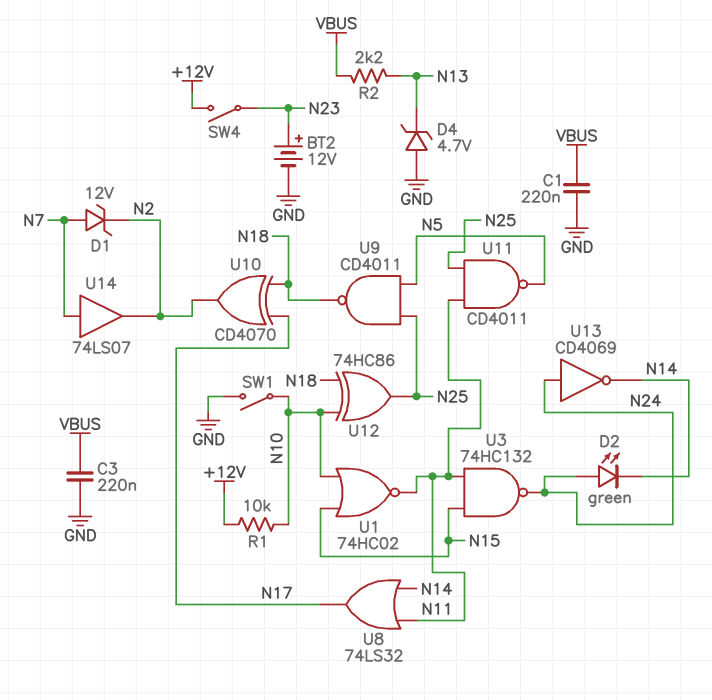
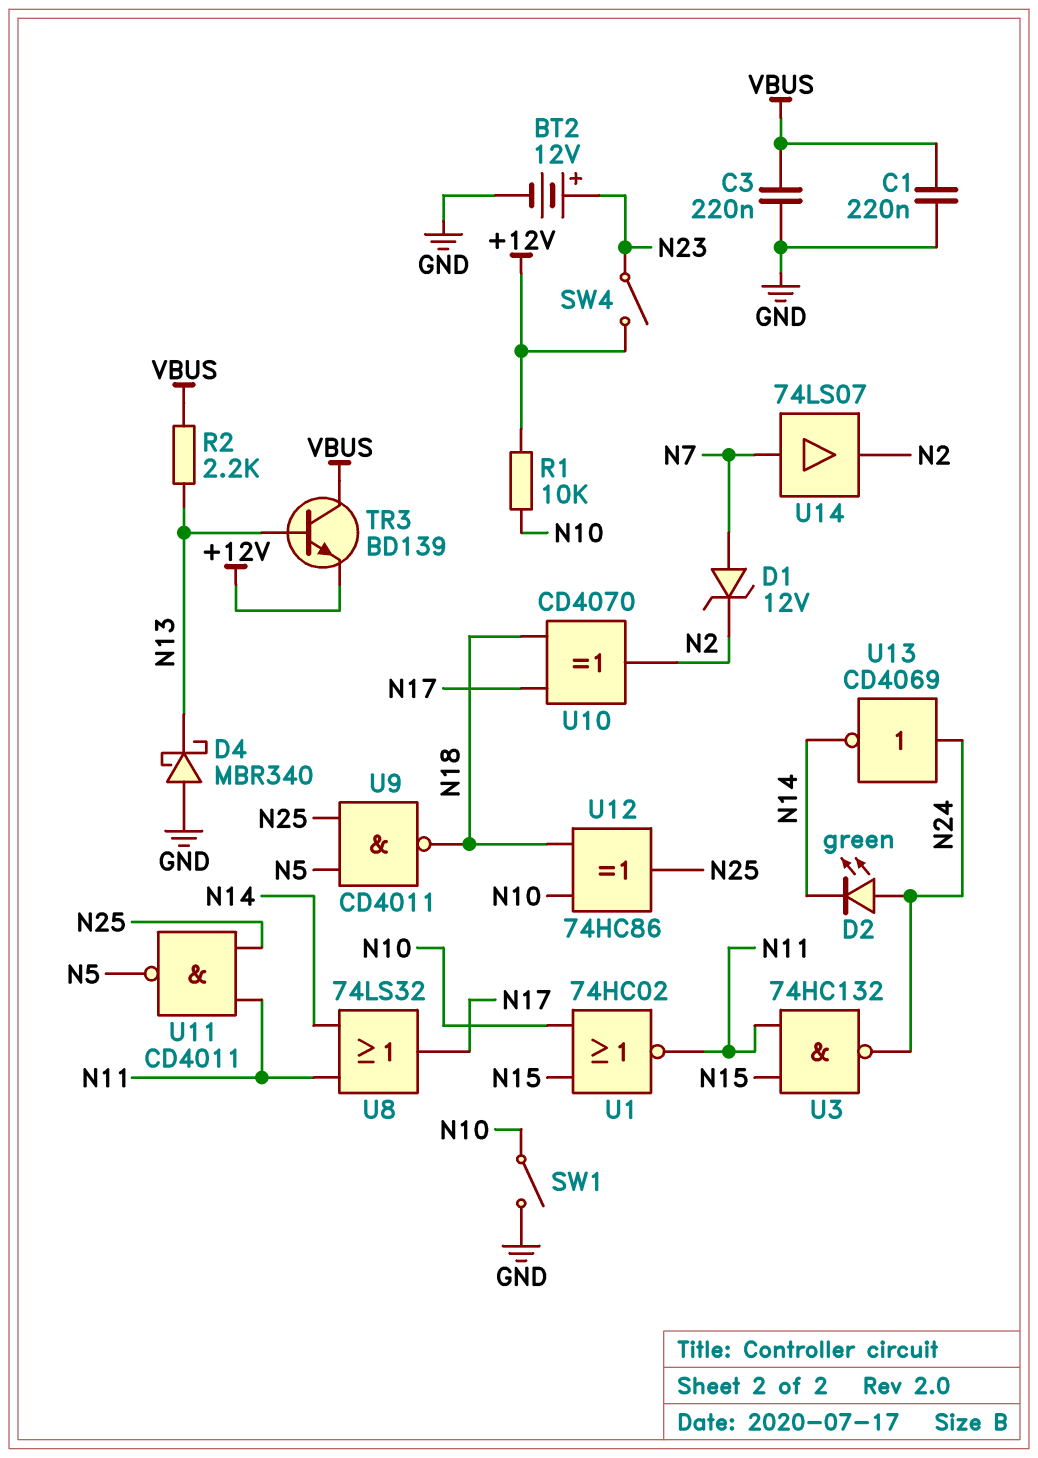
D4: zener 4.7V (A GND, K N13) -> schottky MBR340 (A GND, K N13)
TR3: none -> NPN BD139 (B N13, C VBUS, E +12V)

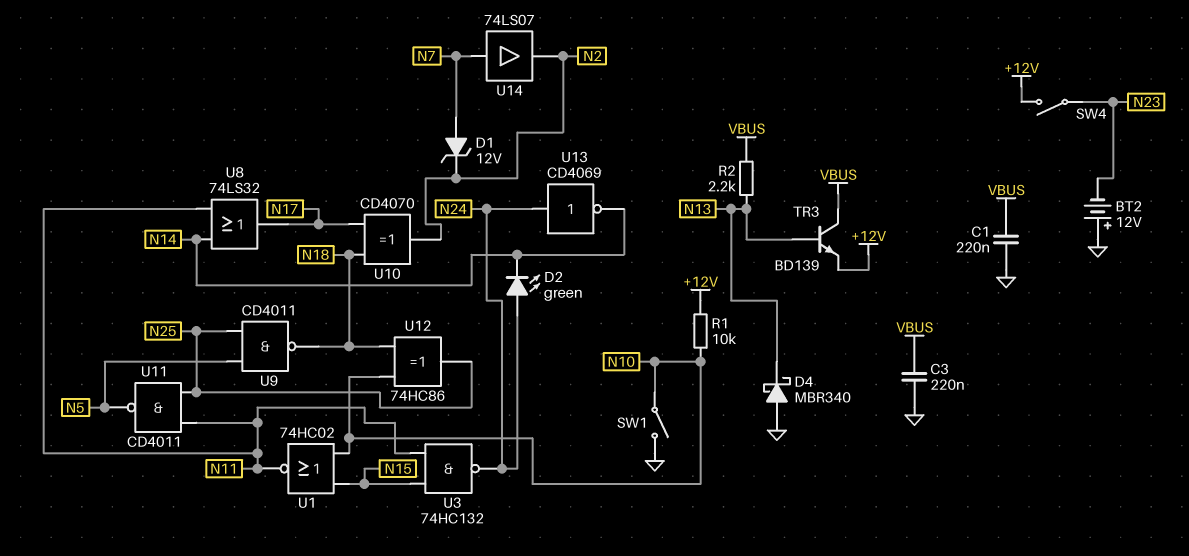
BT2: 12V (plus N23, minus GND) -> 12V (plus GND, minus N23)

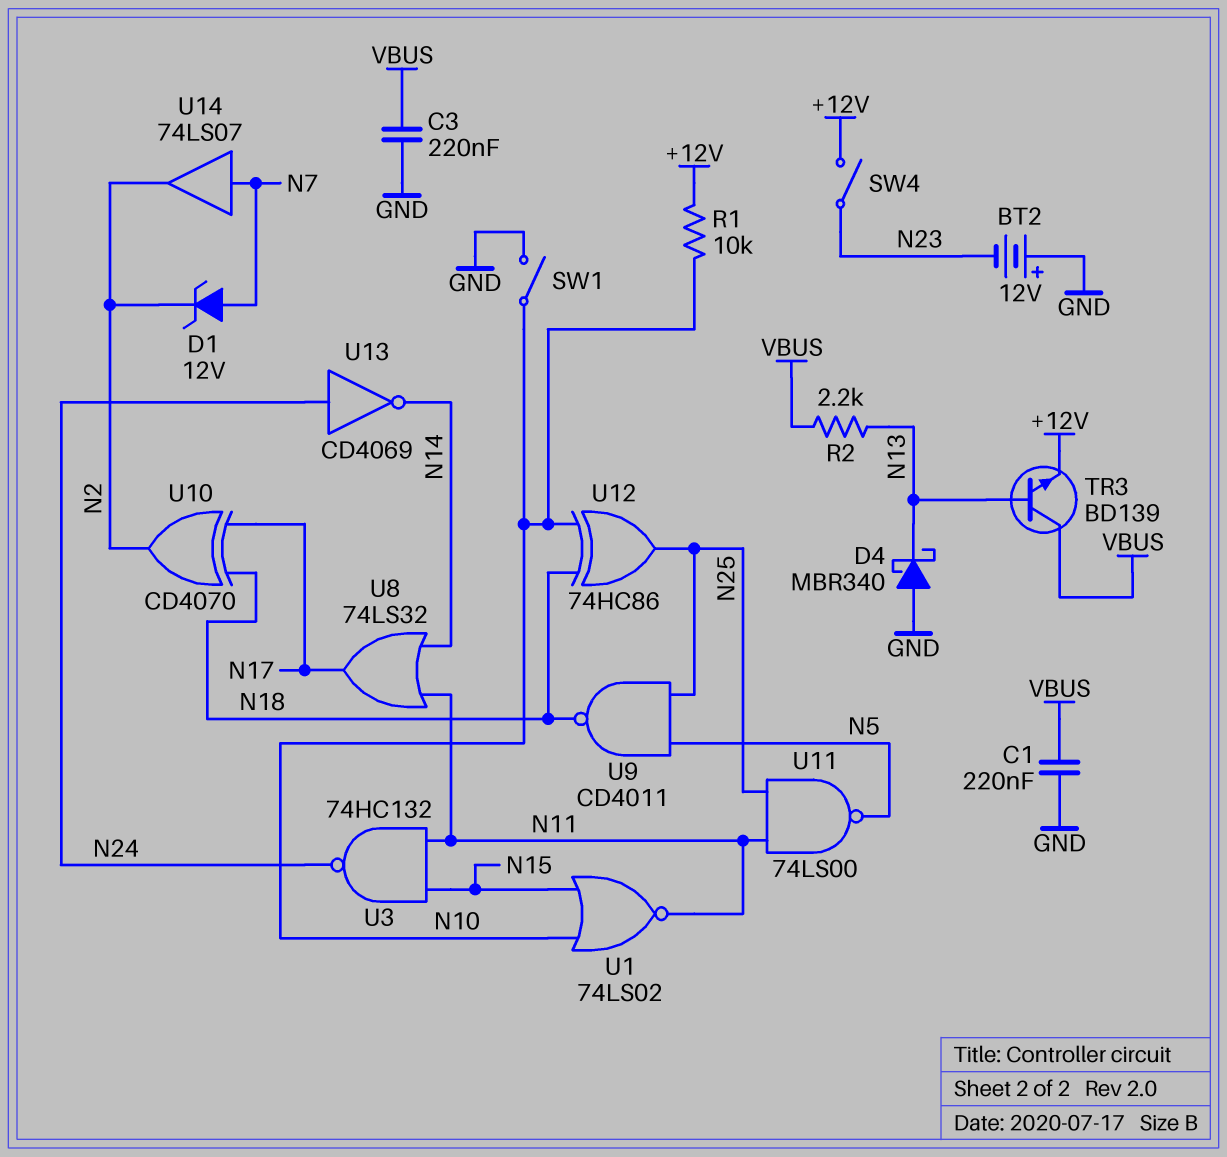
D2: LED green (A N24, K N14) -> none
U1: NOR 74HC02 (in N10, in N15, out N11) -> NOR 74LS02 (in N10, in N15, out N11)
U11: NAND CD4011 (in N11, in N25, out N5) -> NAND 74LS00 (in N11, in N25, out N5)

